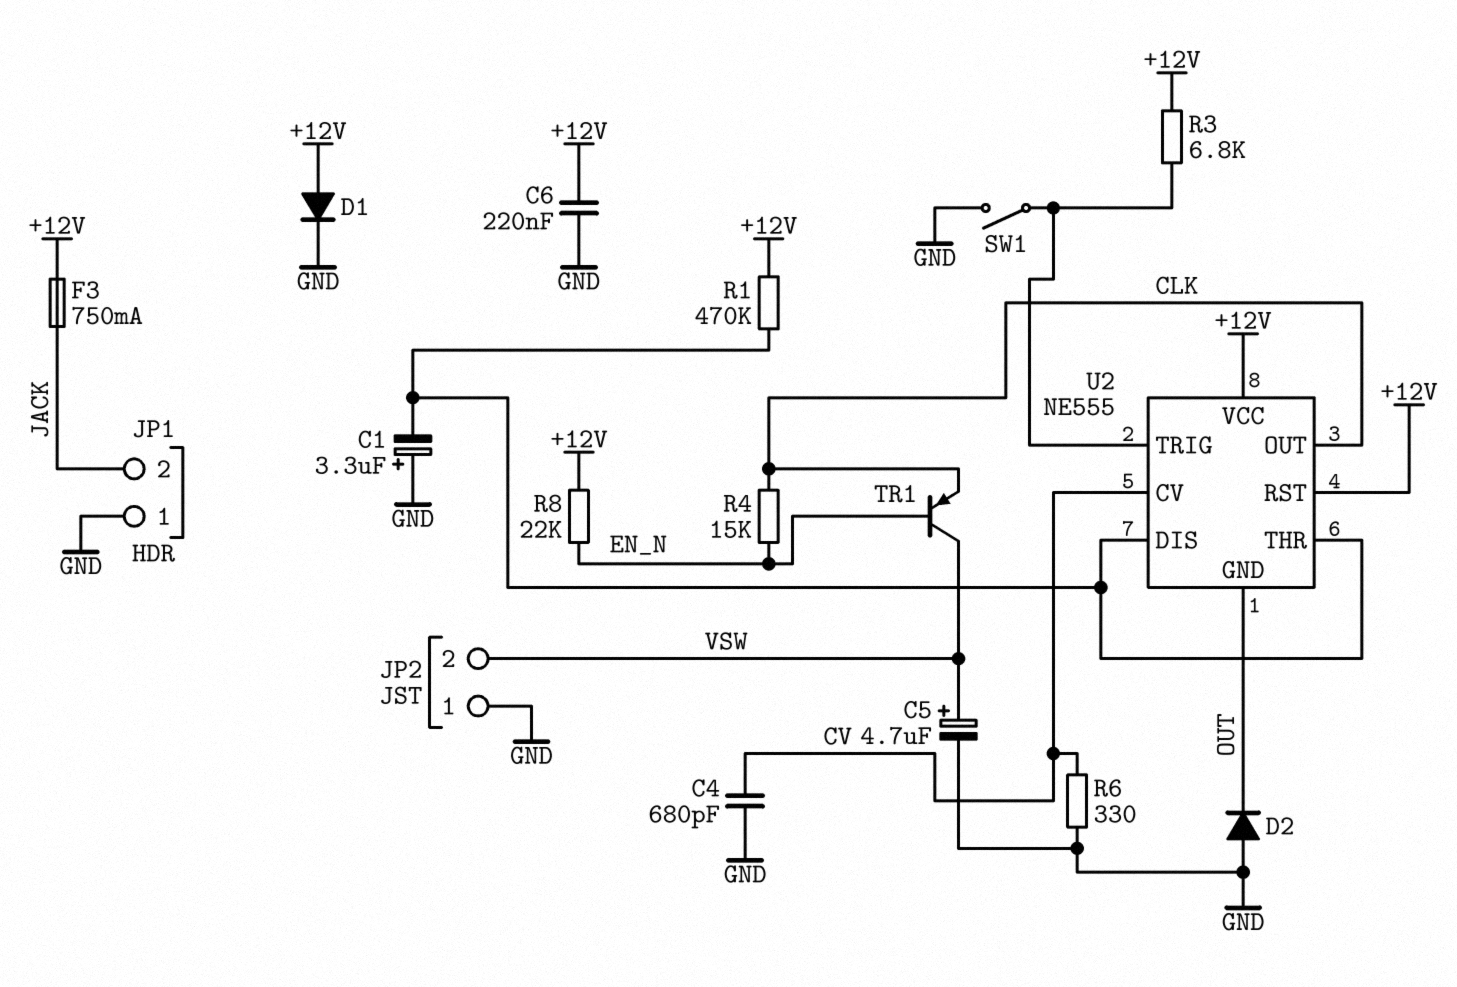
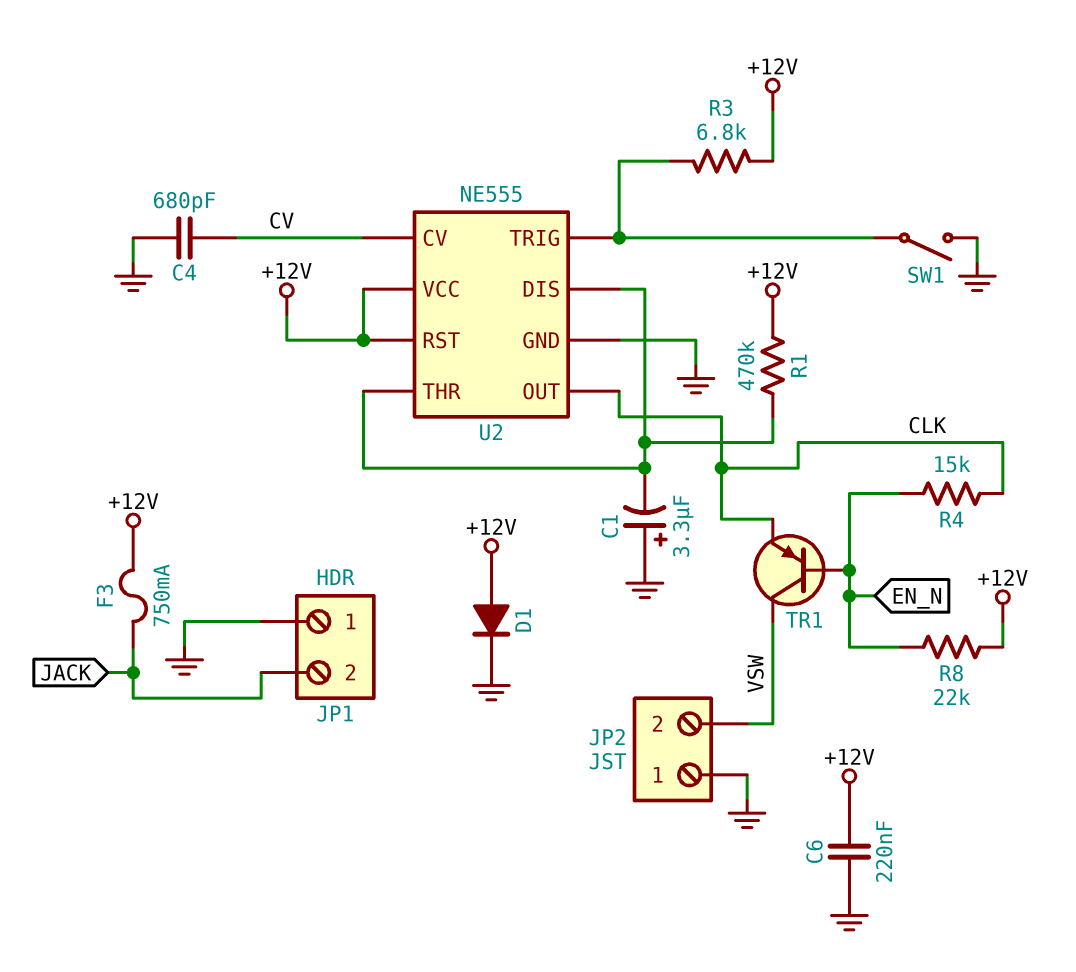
C5: 4.7uF (plus VSW, minus GND) -> none
D2: diode (A GND, K OUT) -> none
R6: 330 (CV, GND) -> none
U2 pin GND: OUT -> GND

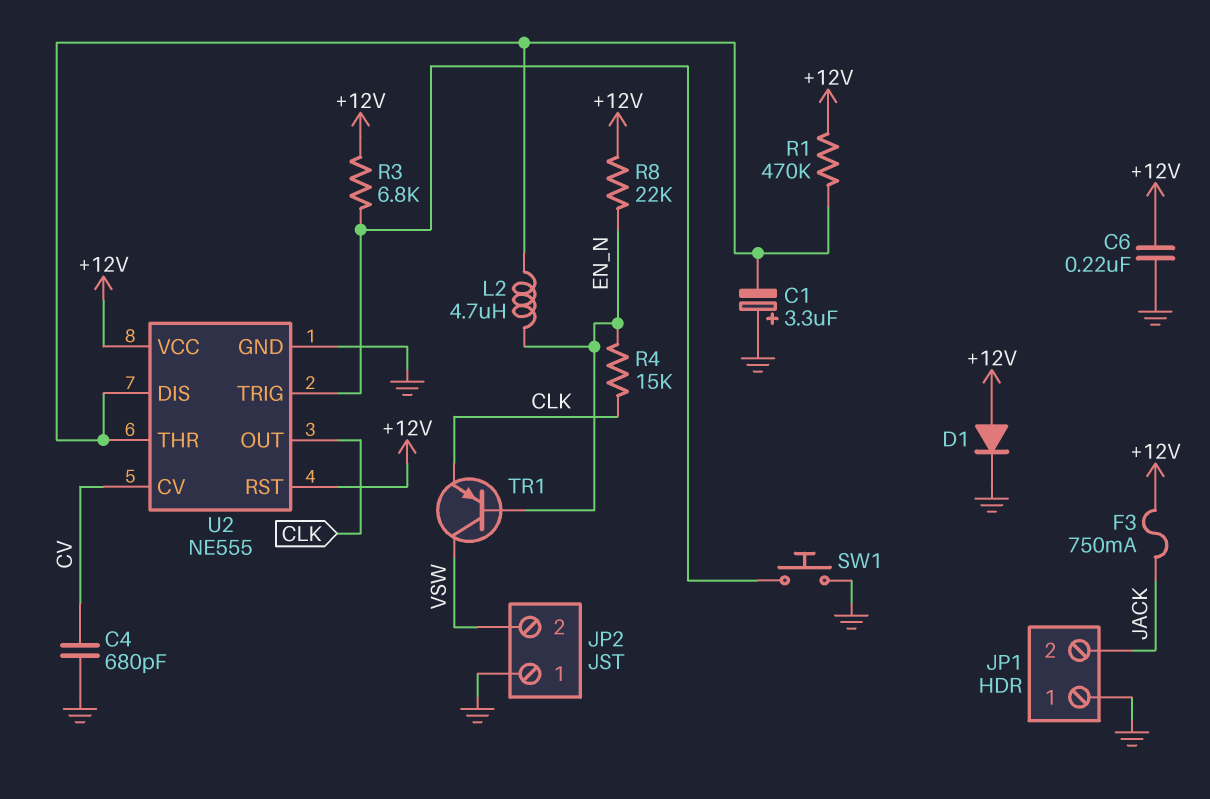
L2: none -> 4.7uH (EN_N, U2/DIS)
SW1: switch (GND, U2/TRIG) -> button (GND, U2/TRIG)

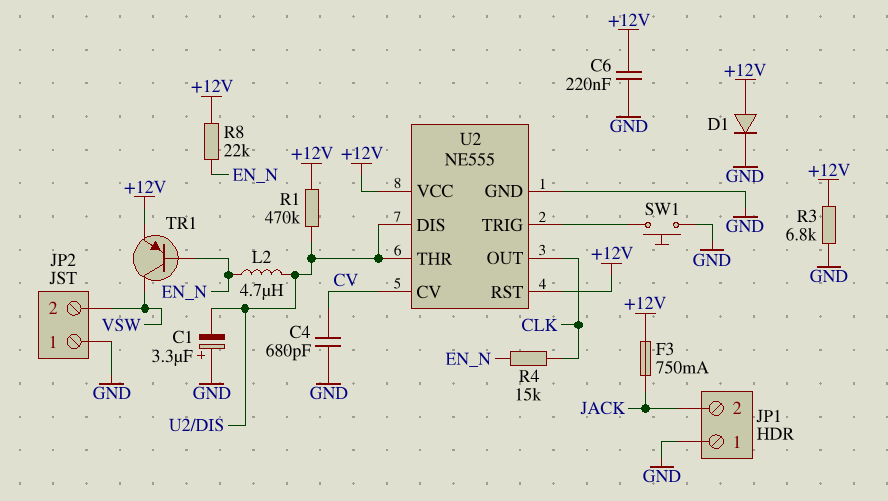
R3: 6.8k (+12V, U2/TRIG) -> 6.8k (+12V, GND)
TR1: PNP (B EN_N, C VSW, E CLK) -> PNP (B EN_N, C VSW, E +12V)

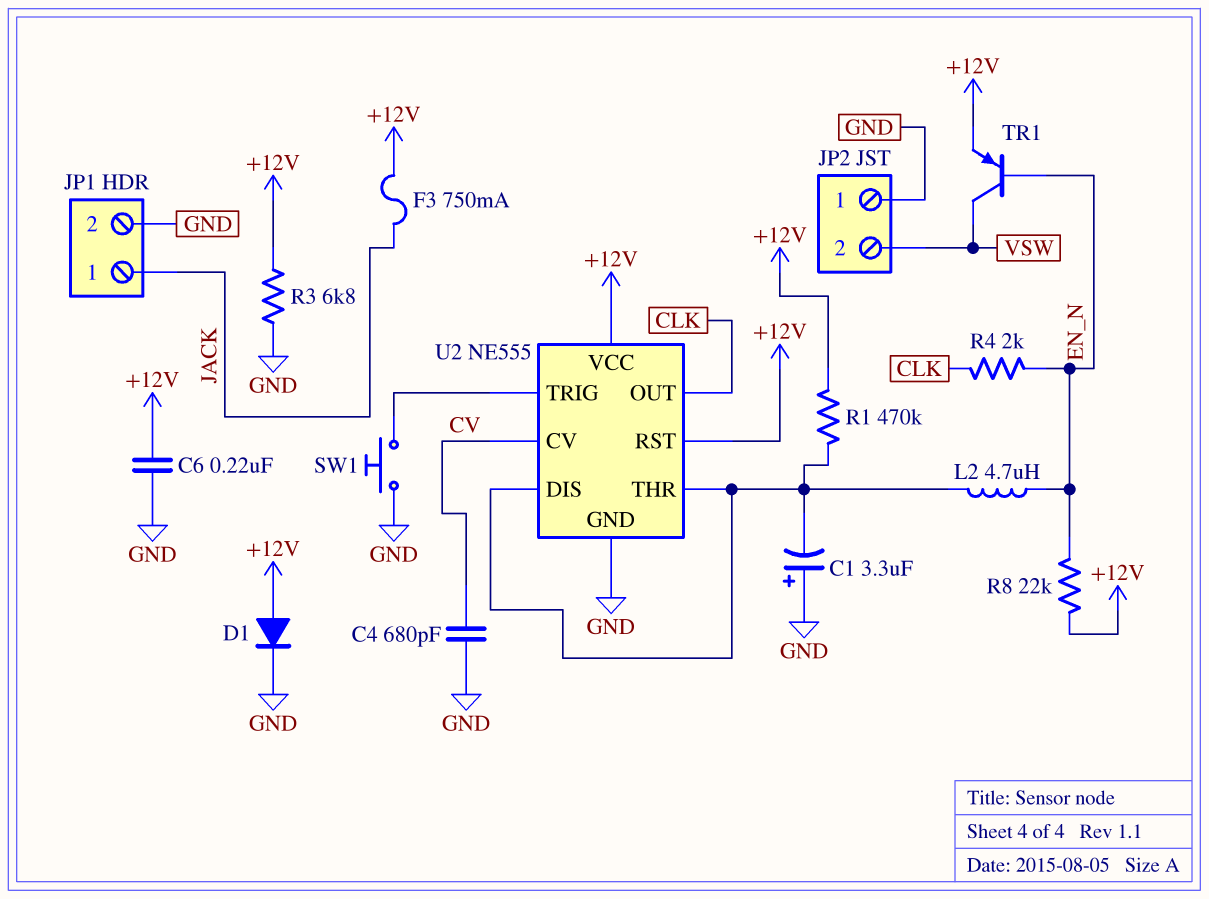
JP1 pin 1: GND -> JACK
JP1 pin 2: JACK -> GND
R4: 15k (CLK, EN_N) -> 2k (CLK, EN_N)

